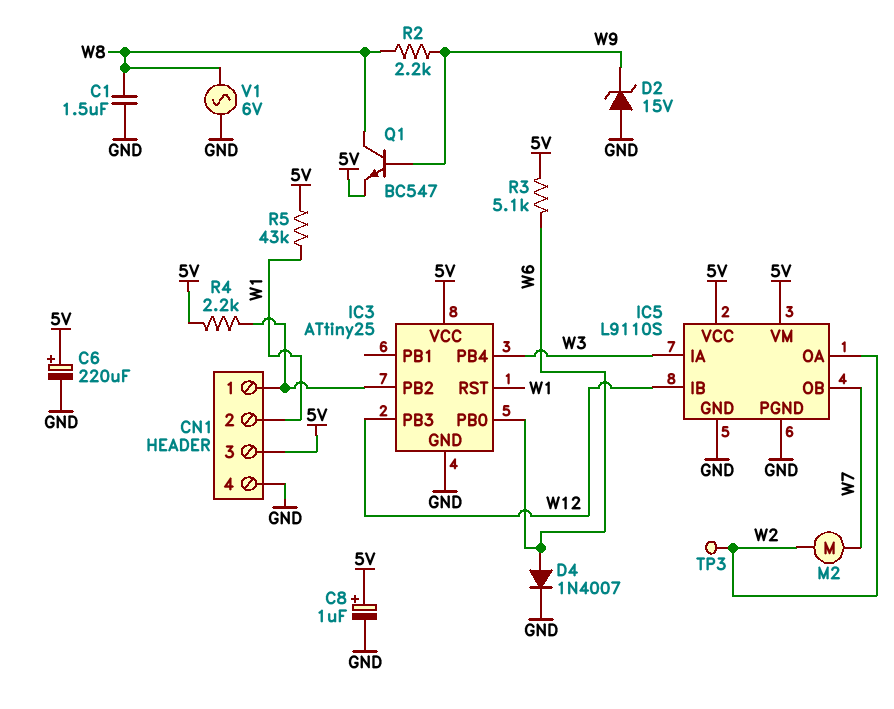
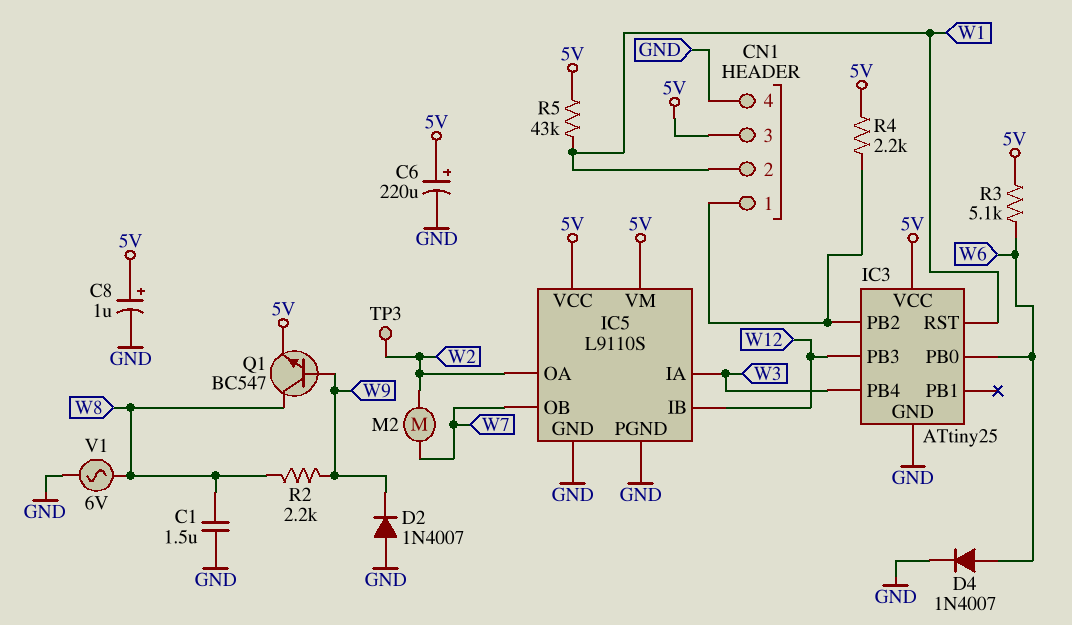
D2: zener 15V (A GND, K W9) -> diode 1N4007 (A GND, K W9)

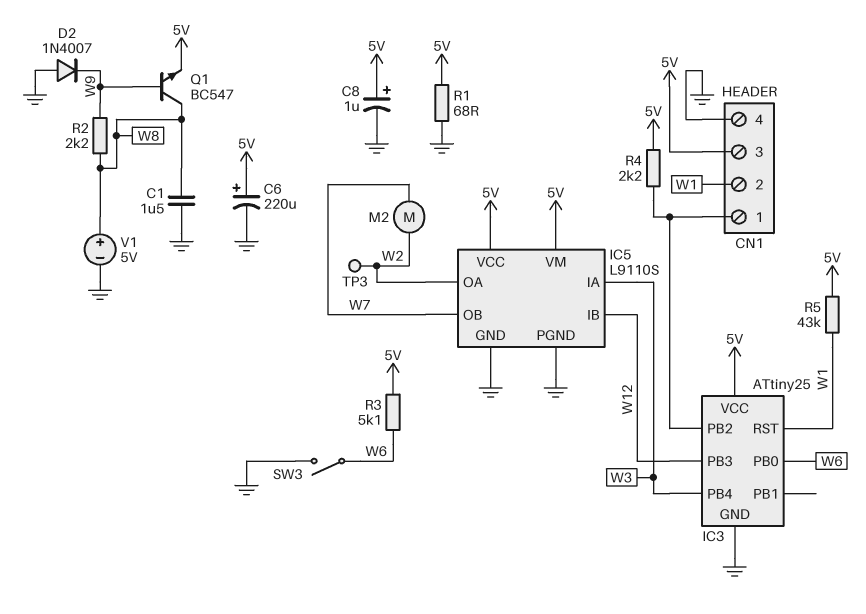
D4: diode 1N4007 (A W6, K GND) -> none
R1: none -> 68 (5V, GND)
SW3: none -> switch (GND, W6)
V1: AC 6V (GND, W8) -> 5V (plus W8, minus GND)

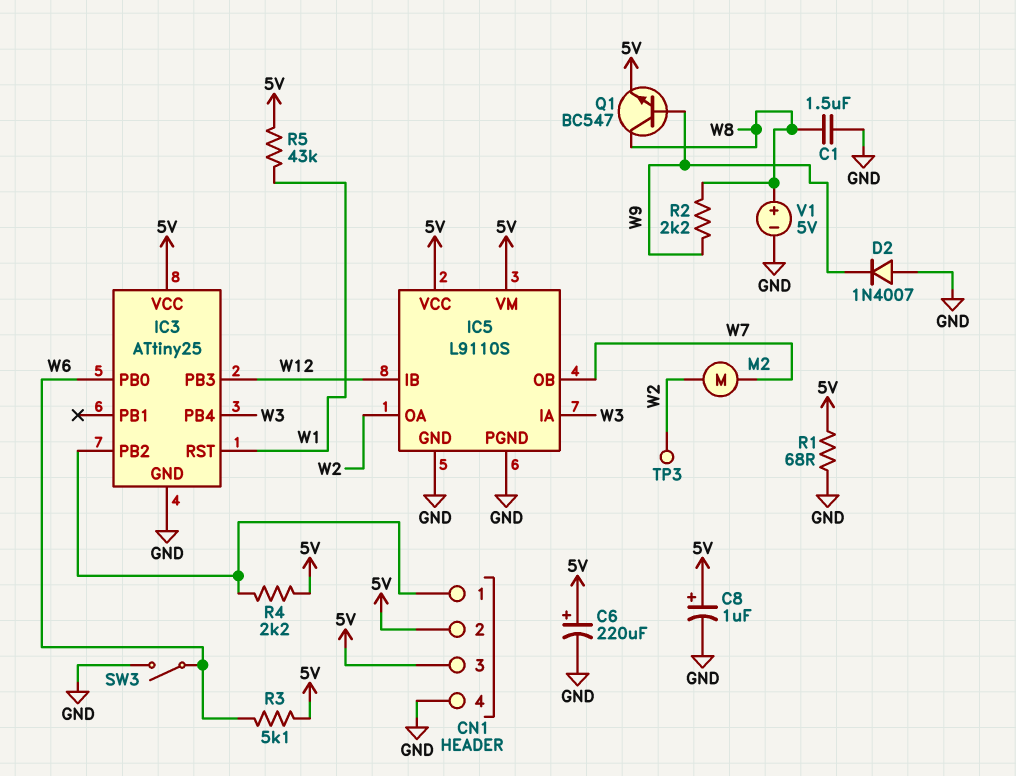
CN1 pin 2: W1 -> 5V

